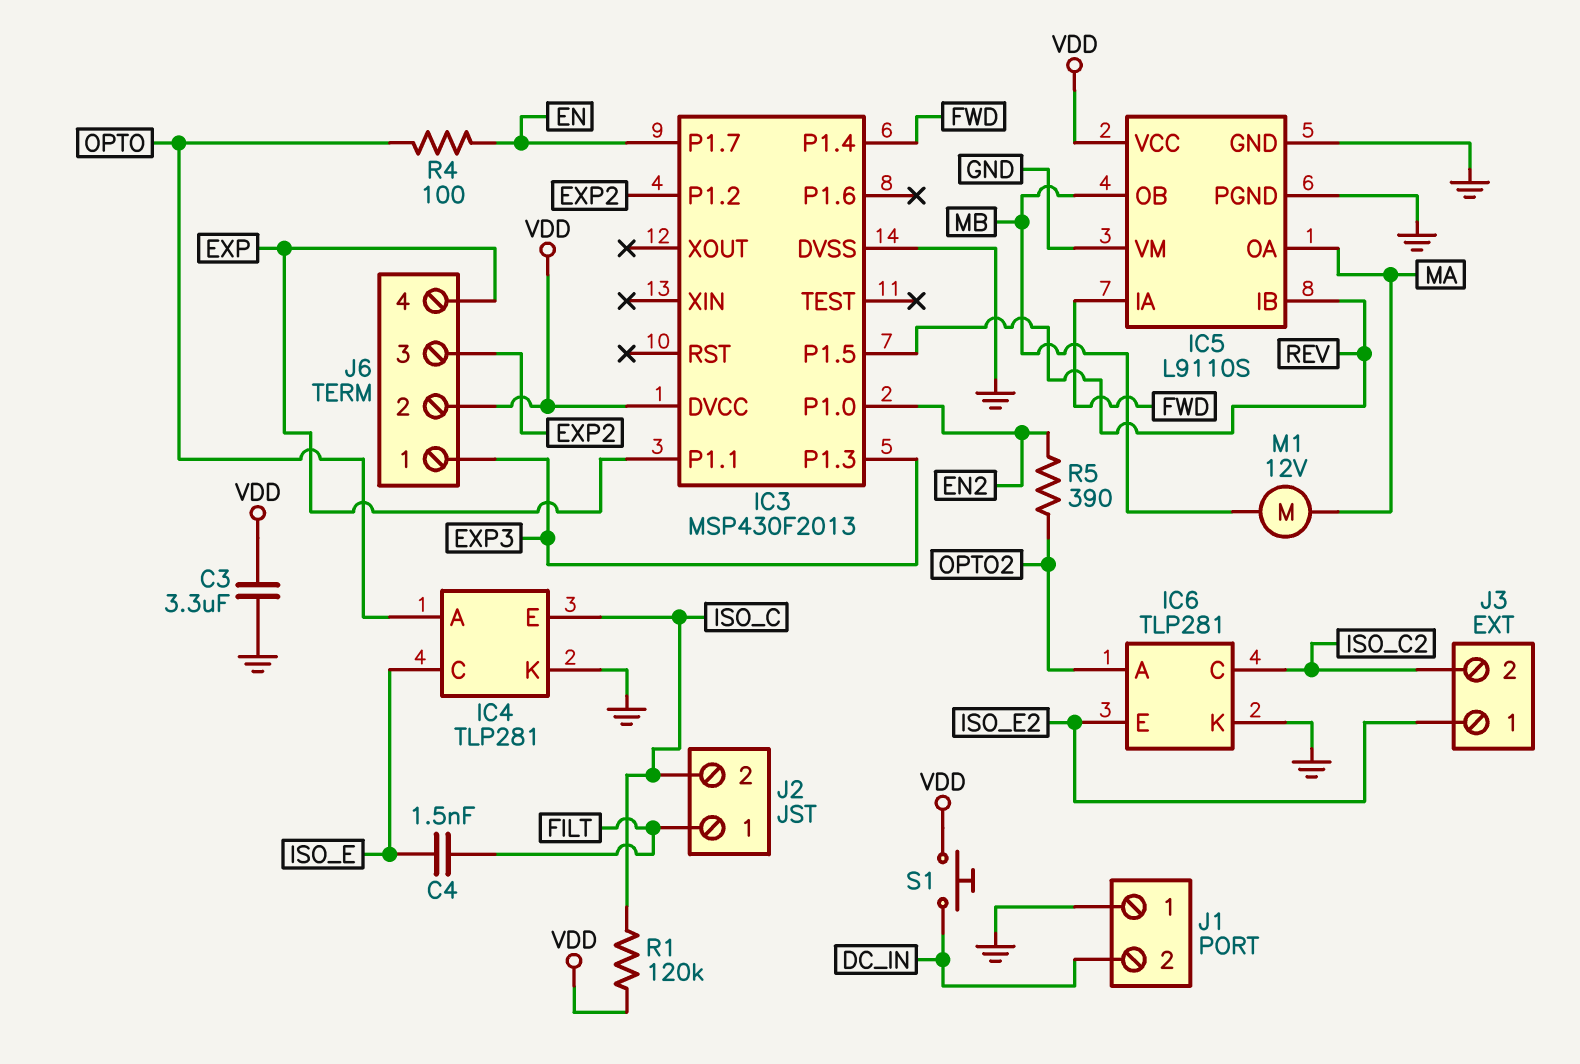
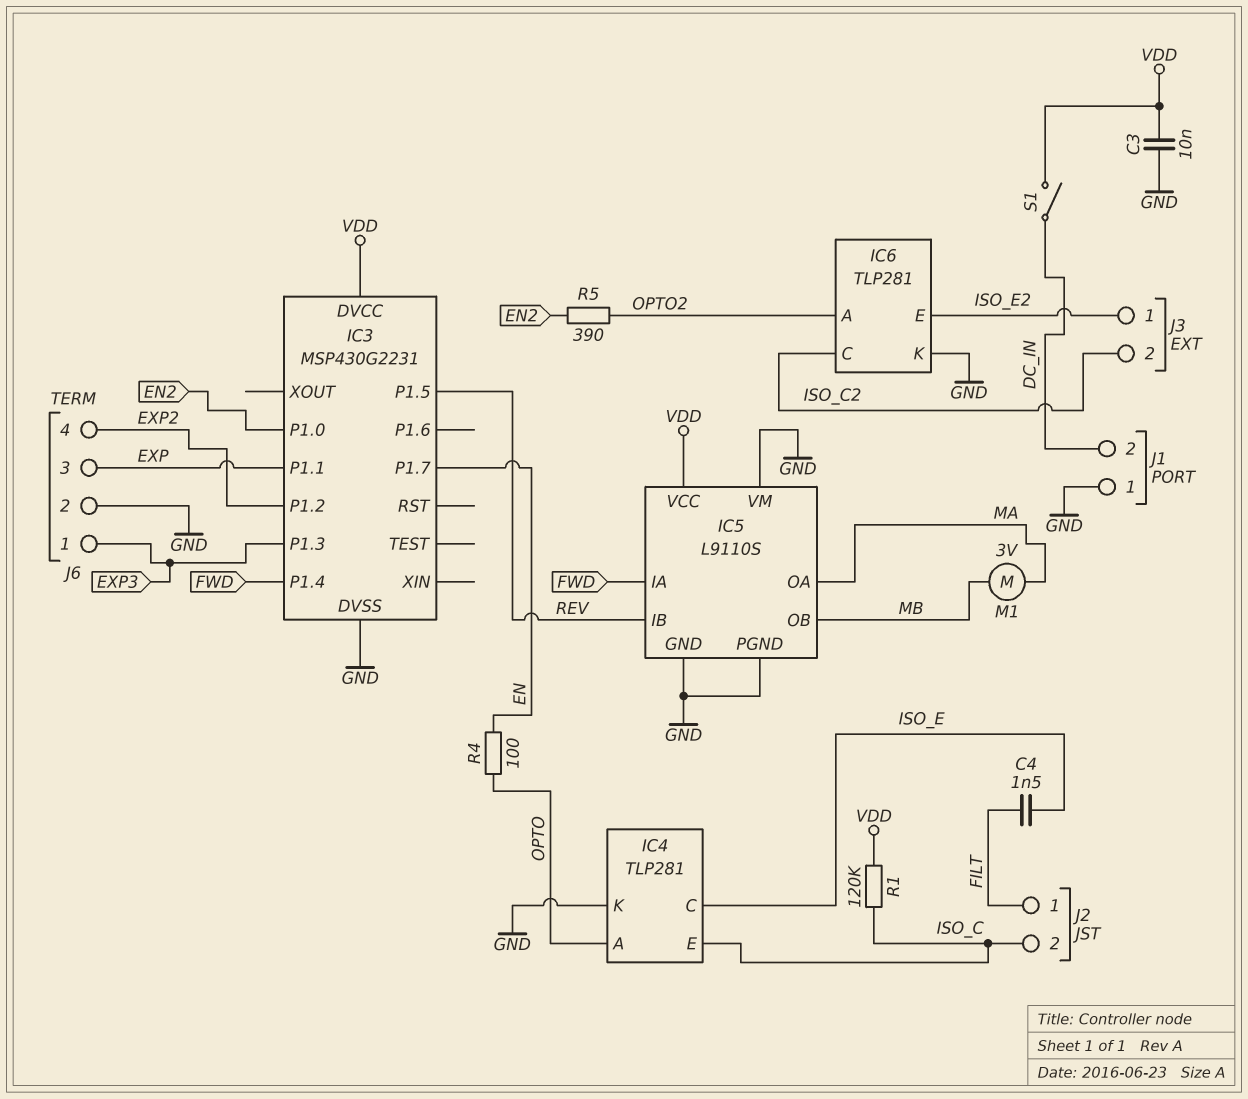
C3: 3.3uF (GND, VDD) -> 10nF (GND, VDD)
IC3: MSP430F2013 -> MSP430G2231
J6 pin 2: VDD -> GND
J6 pin 3: EXP2 -> EXP
J6 pin 4: EXP -> EXP2
M1: motor 12V (MA, MB) -> motor 3V (MA, MB)
S1: button (DC_IN, VDD) -> switch (DC_IN, VDD)

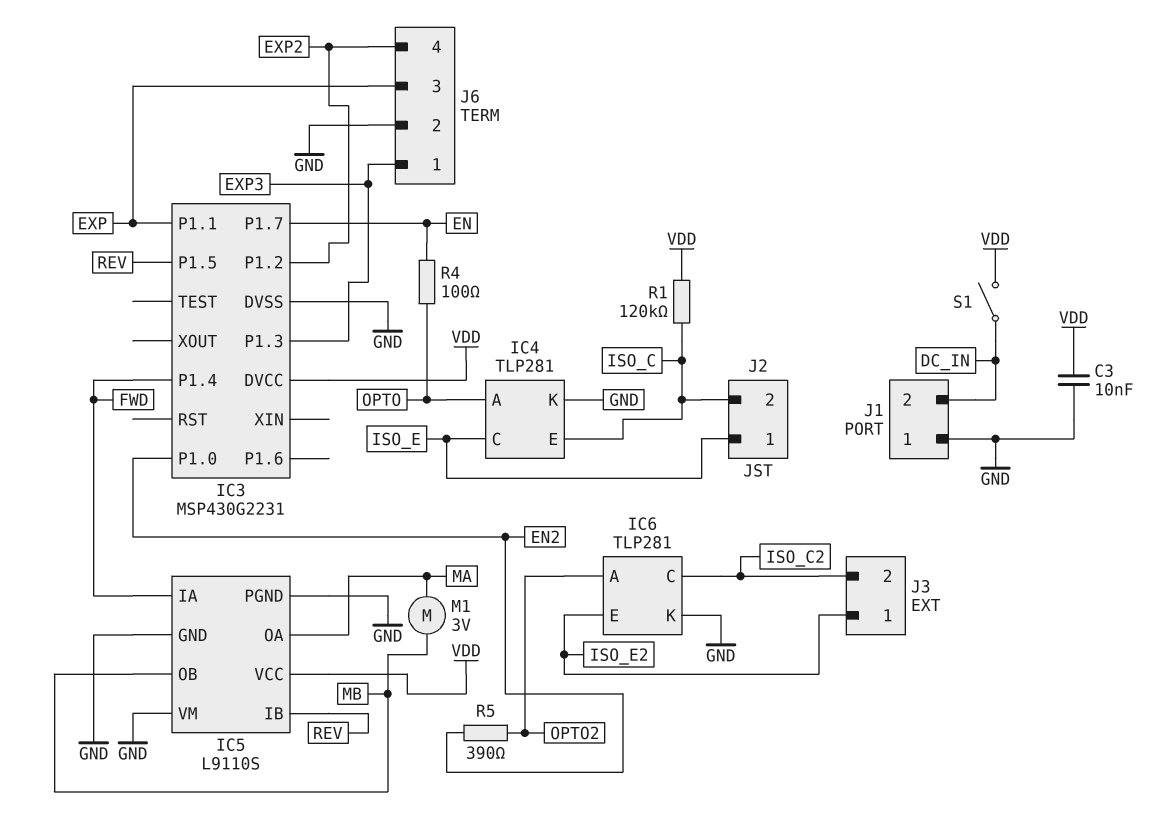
C4: 1.5nF (FILT, ISO_E) -> none
J2 pin 1: FILT -> ISO_E

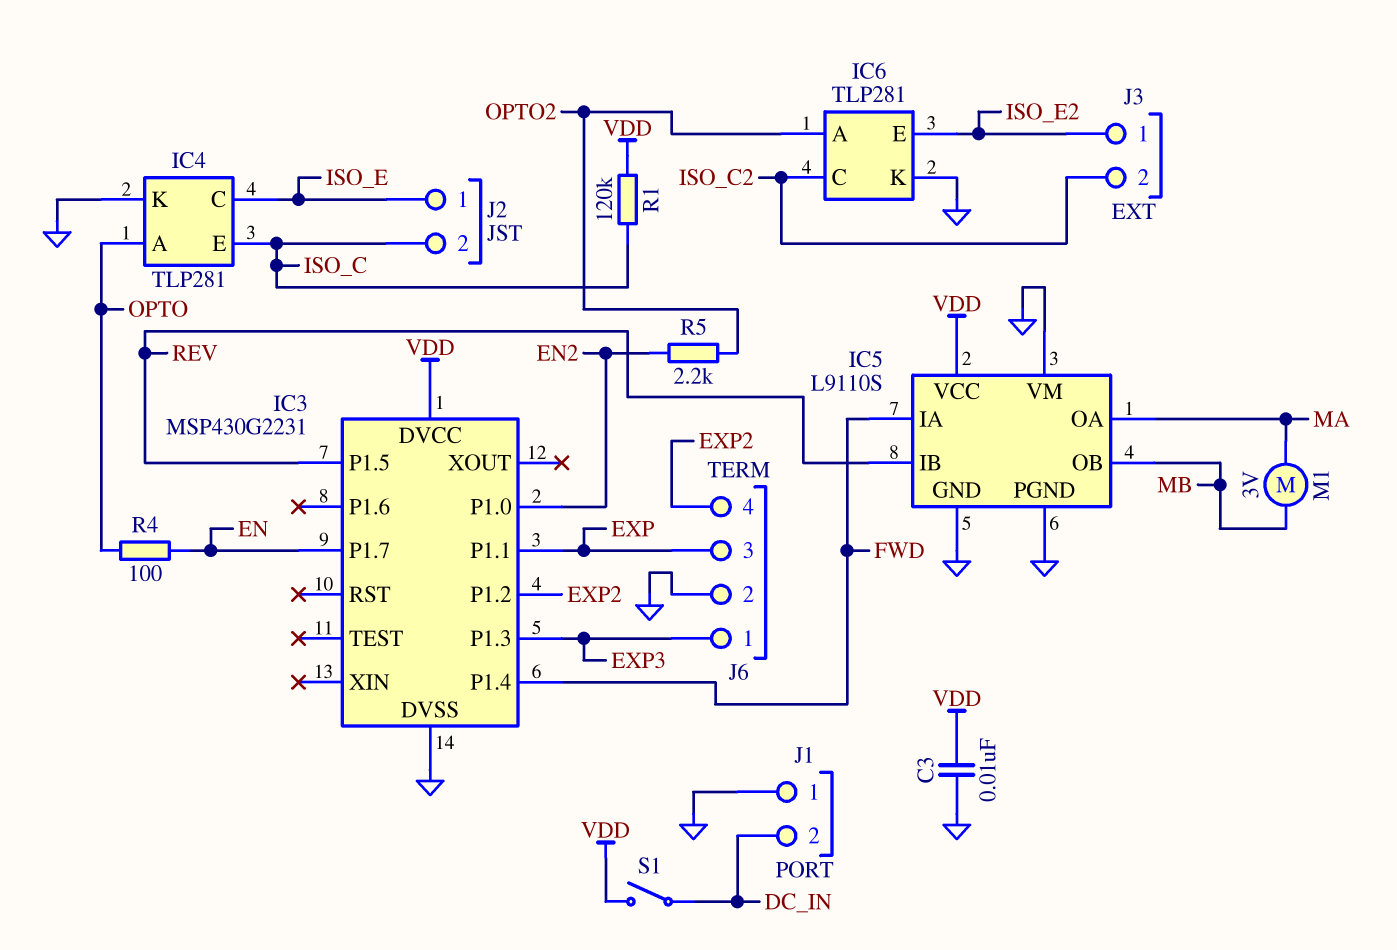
R5: 390 (EN2, OPTO2) -> 2.2k (EN2, OPTO2)

